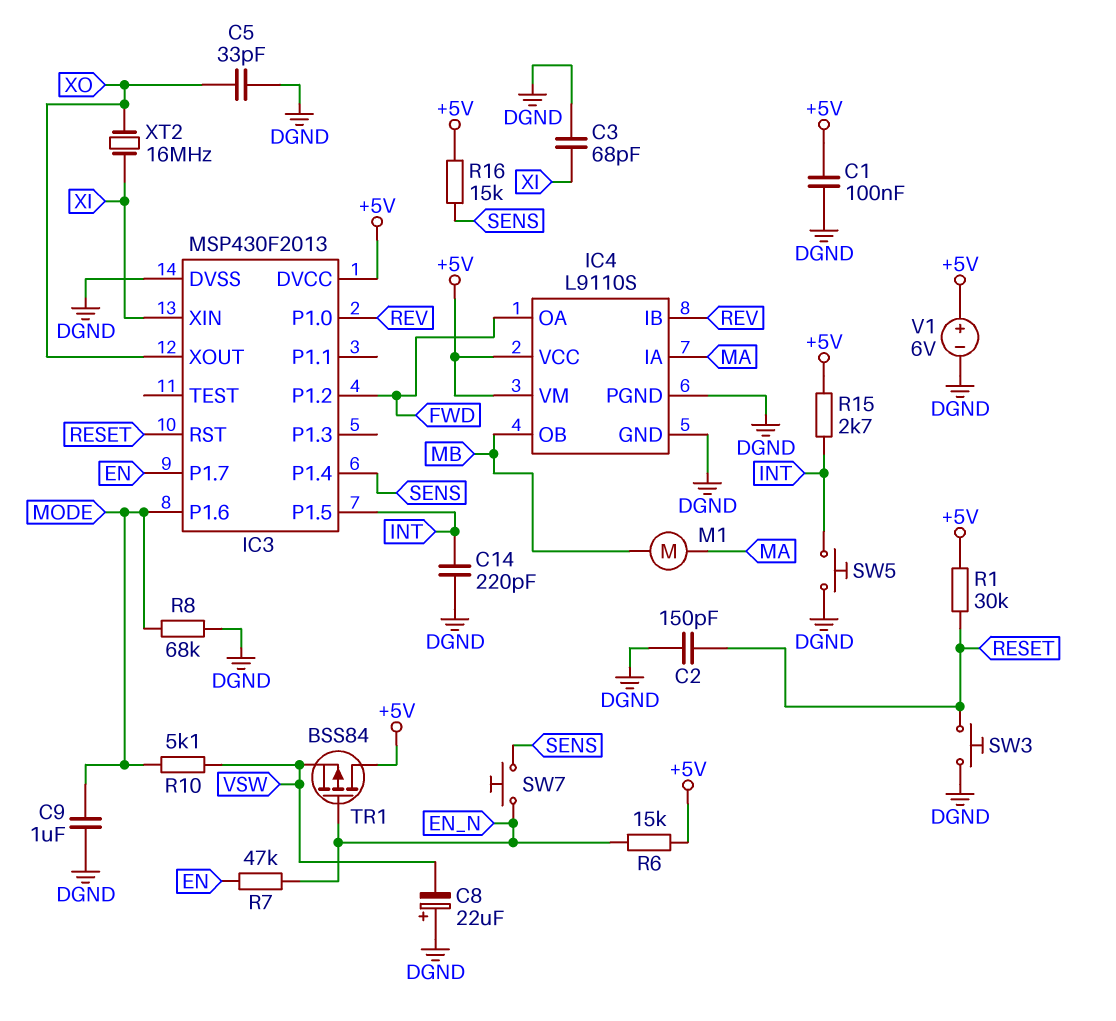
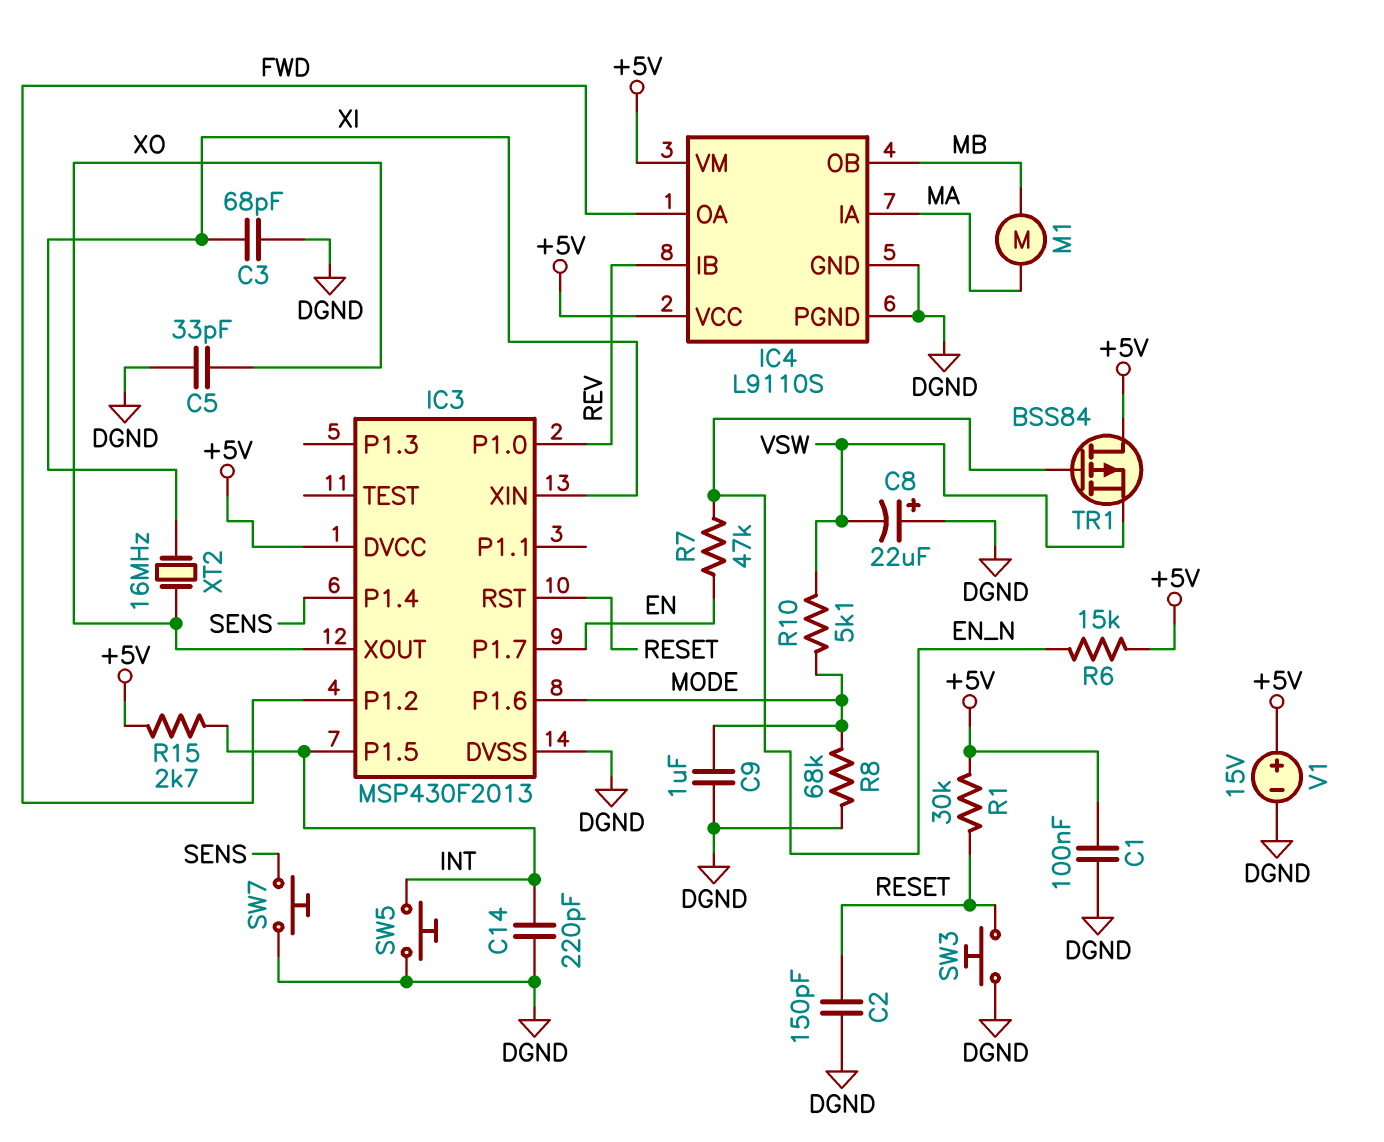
R16: 15k (+5V, SENS) -> none
SW7: button (EN_N, SENS) -> button (DGND, SENS)
V1: 6V (plus +5V, minus DGND) -> 15V (plus +5V, minus DGND)

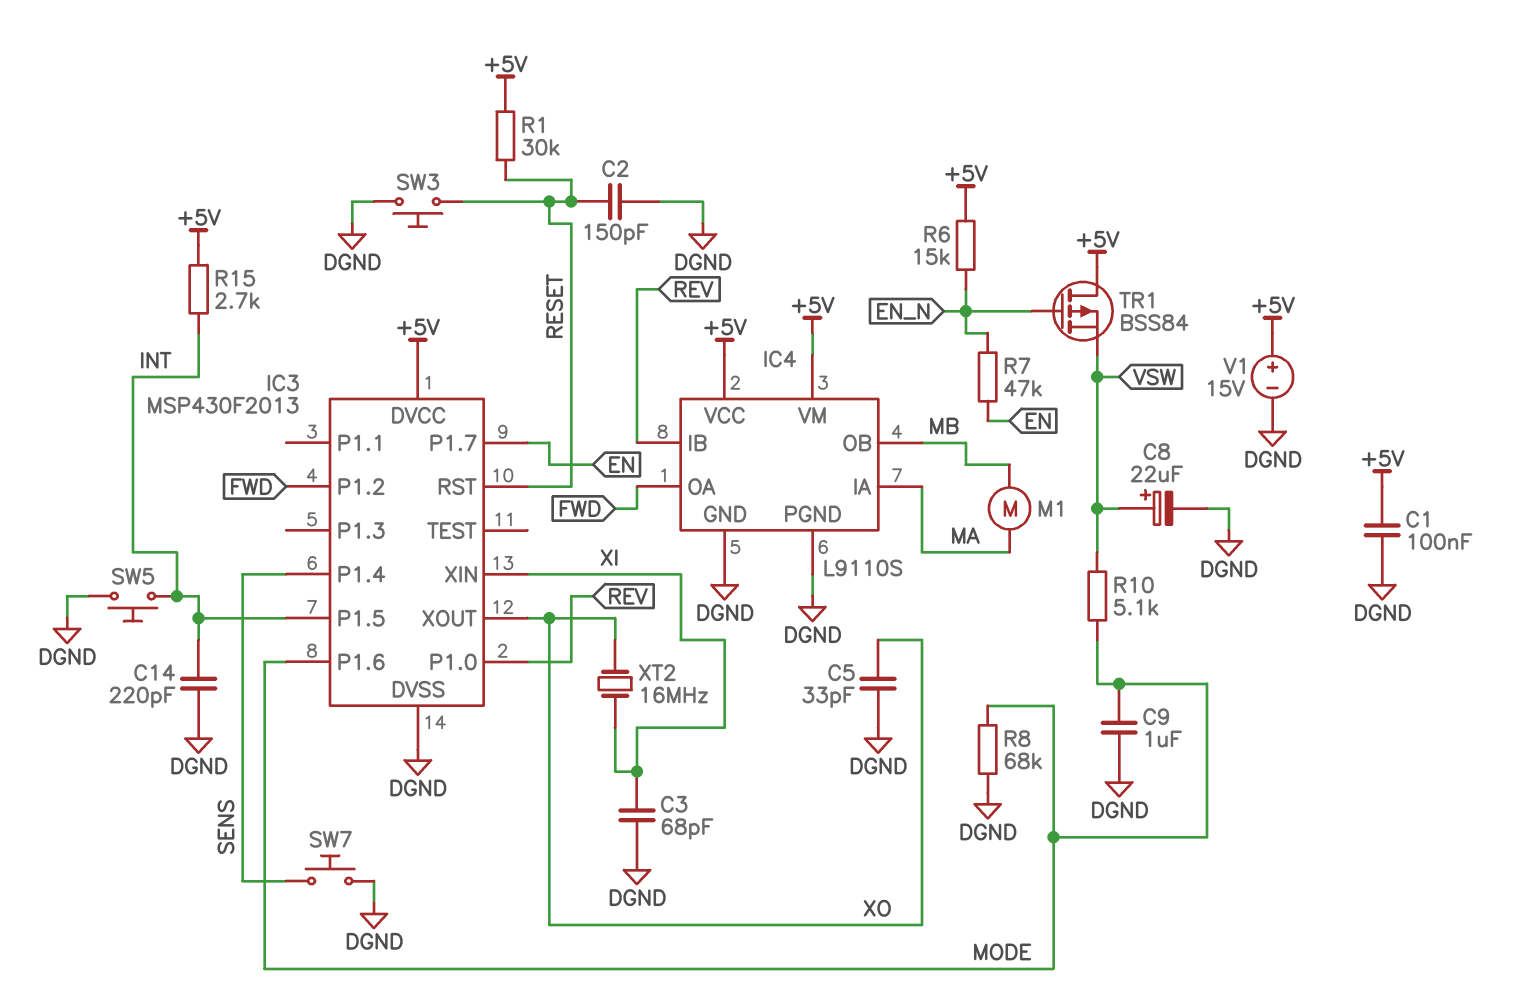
C8: 22uF (plus DGND, minus VSW) -> 22uF (plus VSW, minus DGND)

